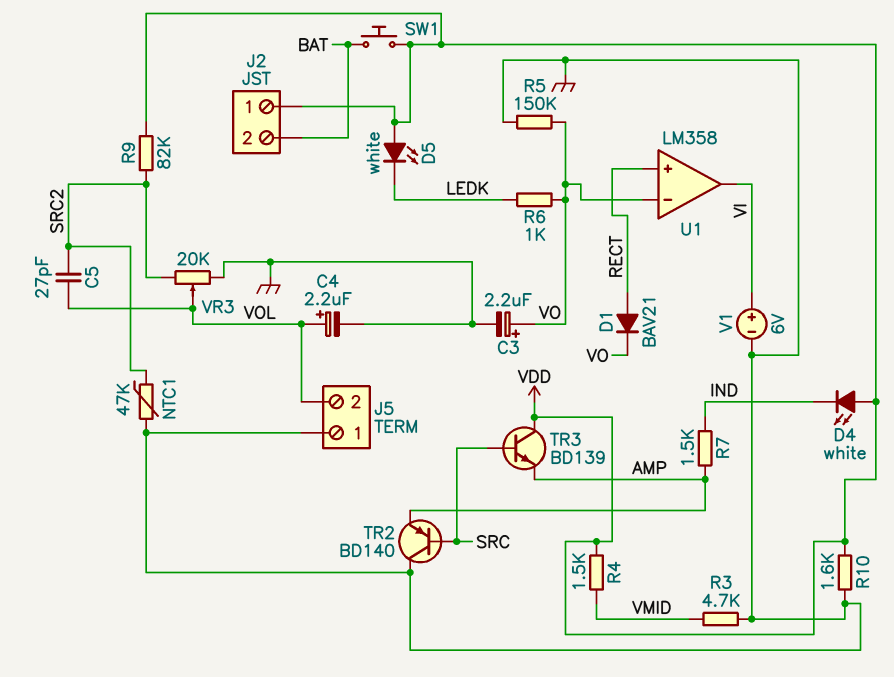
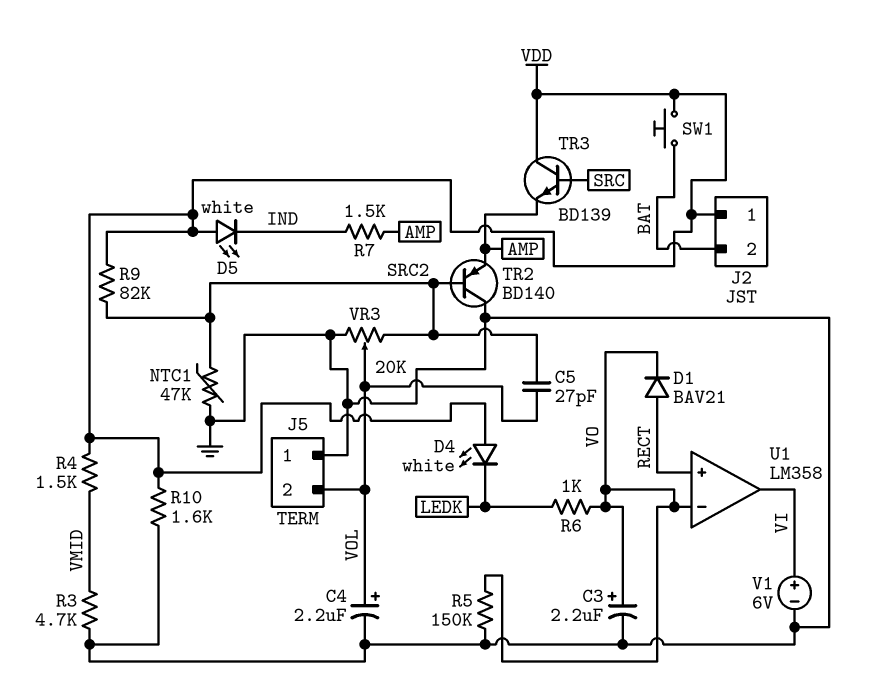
D4: LED white (A VDD, K IND) -> LED white (A VDD, K LEDK)
D5: LED white (A VDD, K LEDK) -> LED white (A VDD, K IND)
TR2: PNP BD140 (B SRC, C GND, E AMP) -> PNP BD140 (B SRC2, C GND, E AMP)

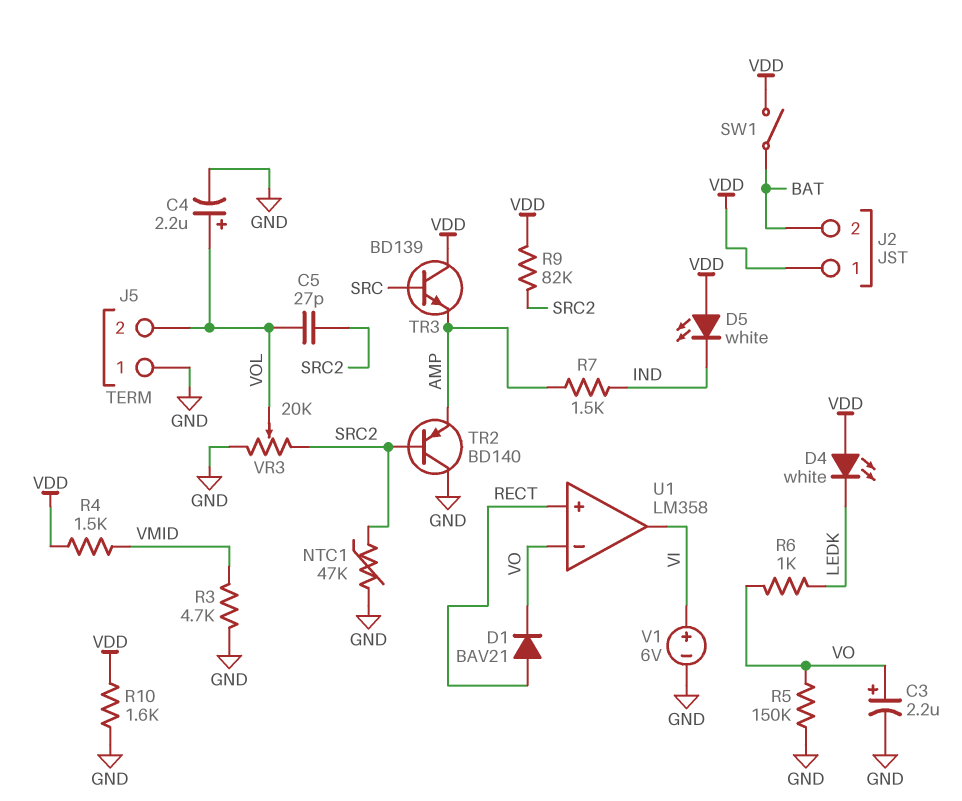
SW1: button (BAT, VDD) -> switch (BAT, VDD)

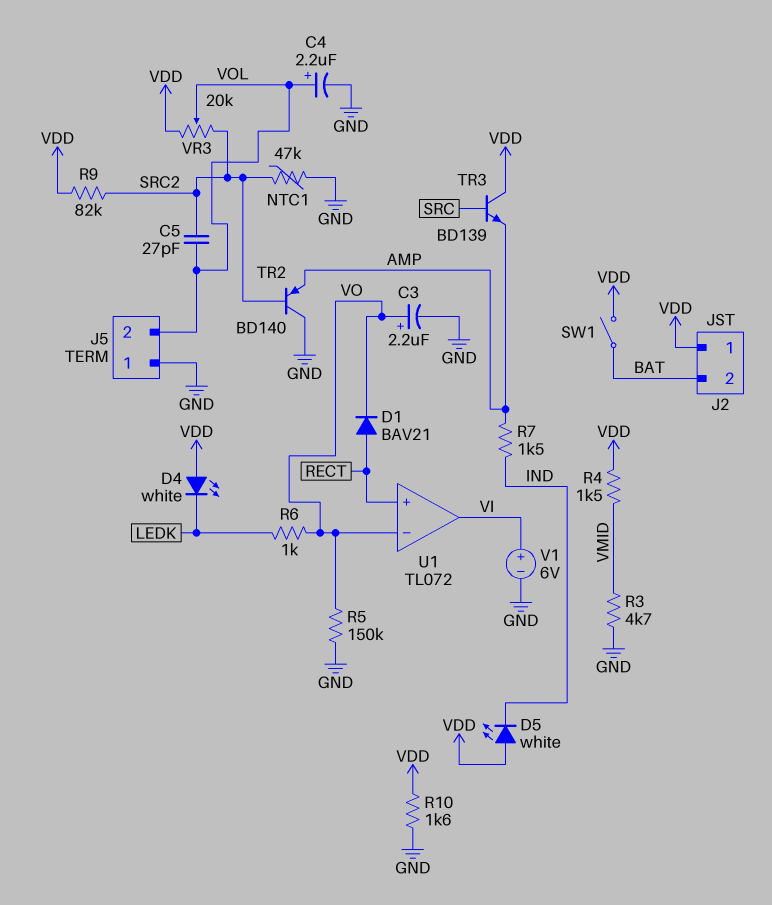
U1: LM358 -> TL072
VR3: 20k (GND, SRC2, wiper VOL) -> 20k (SRC2, VDD, wiper VOL)

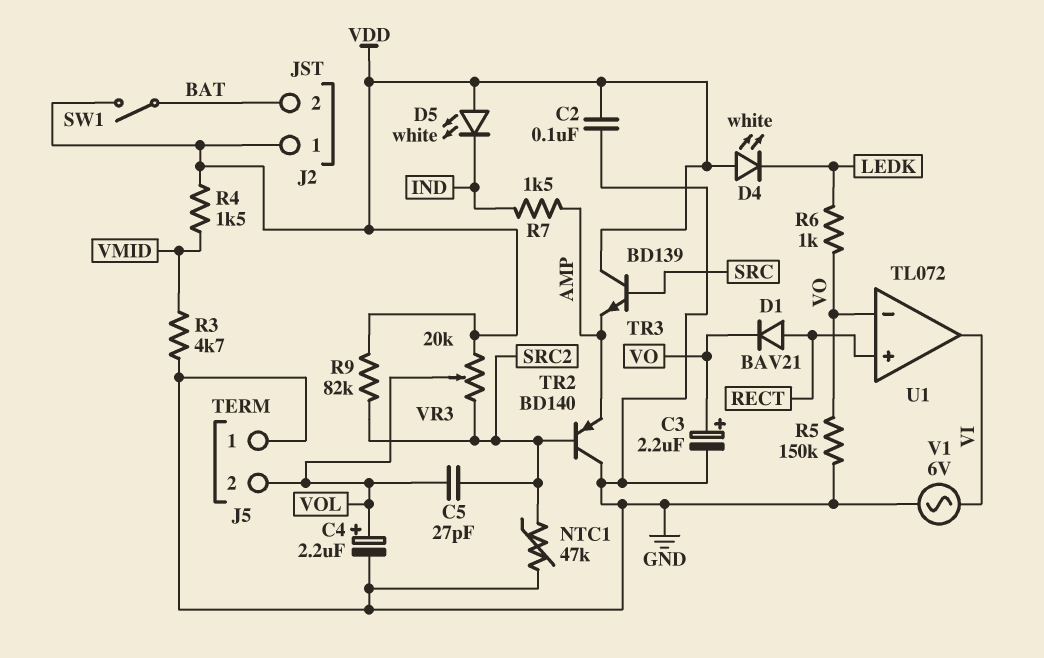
C2: none -> 100nF (GND, VDD)
R10: 1.6k (GND, VDD) -> none
V1: 6V (plus VI, minus GND) -> AC 6V (GND, VI)

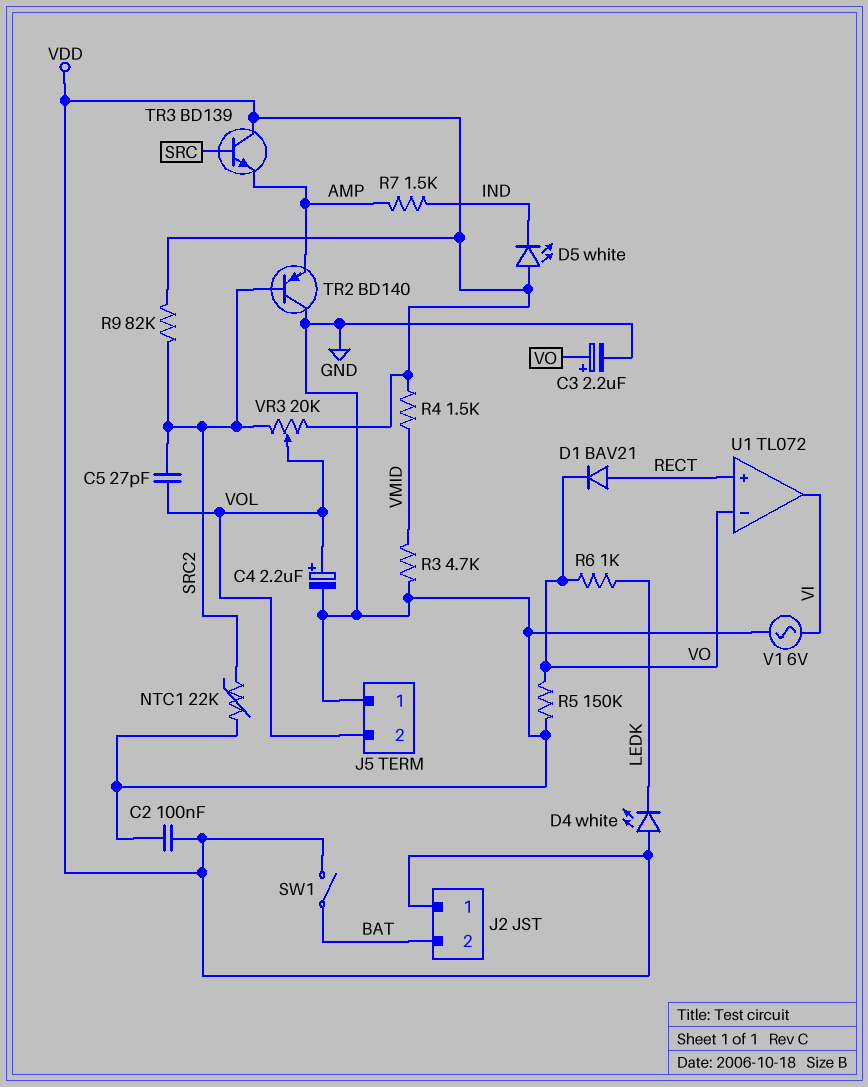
NTC1: 47k (GND, SRC2) -> 22k (GND, SRC2)

